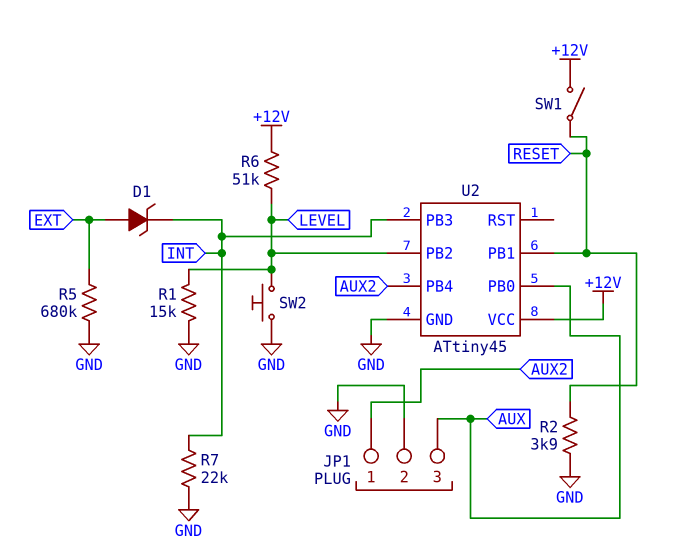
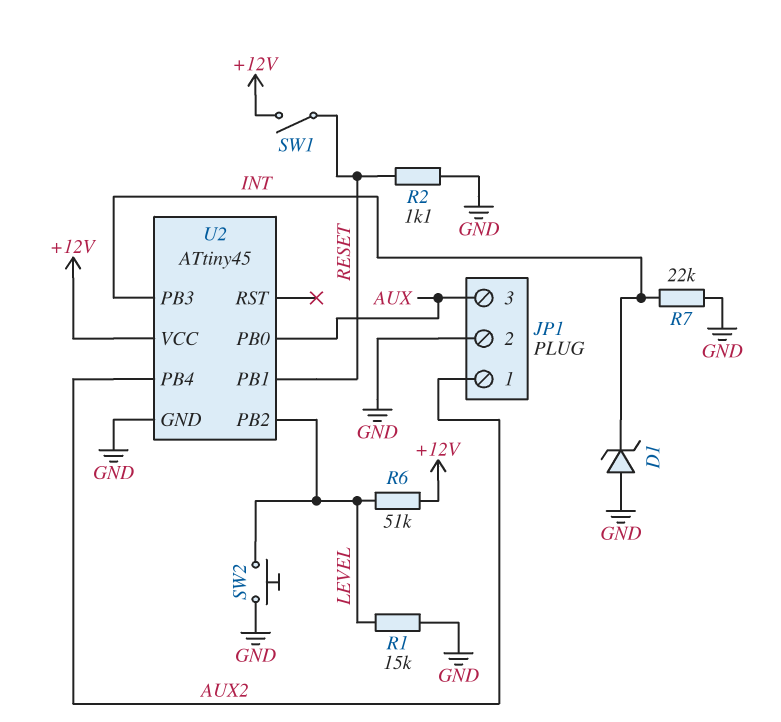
D1: zener (A EXT, K INT) -> zener (A GND, K INT)
R2: 3.9k (GND, RESET) -> 1.1k (GND, RESET)
R5: 680k (EXT, GND) -> none

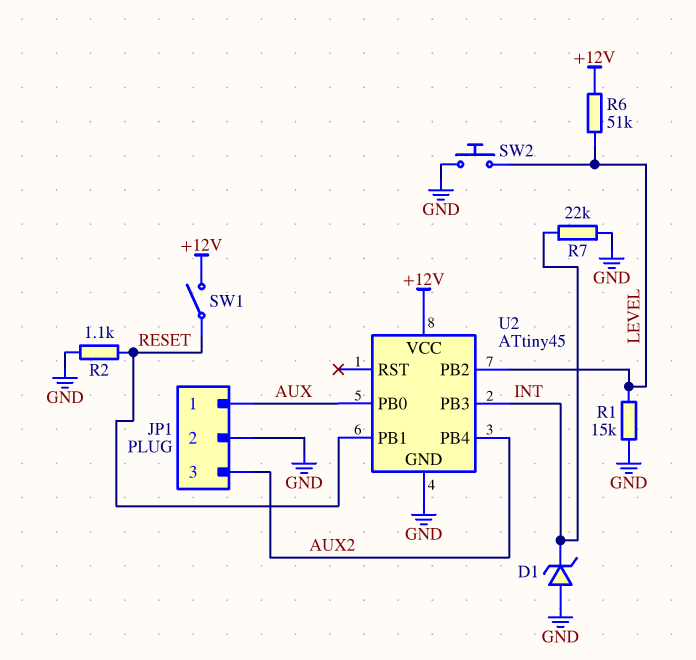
JP1 pin 1: AUX2 -> AUX
JP1 pin 3: AUX -> AUX2

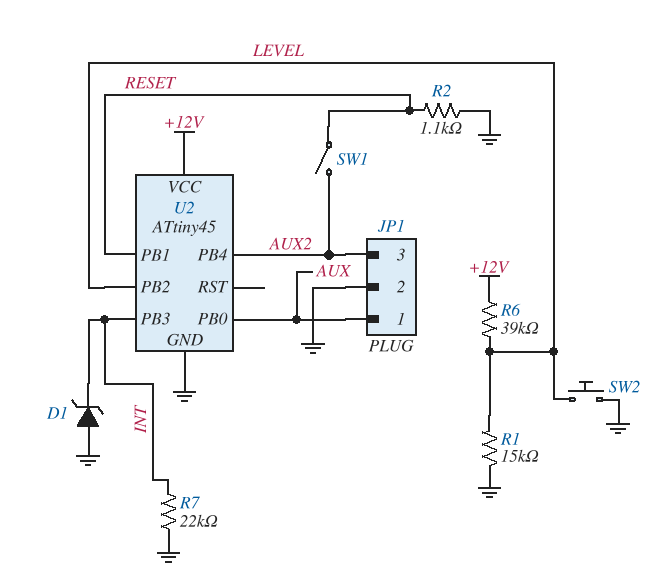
R6: 51k (+12V, LEVEL) -> 39k (+12V, LEVEL)
SW1: switch (+12V, RESET) -> switch (AUX2, RESET)

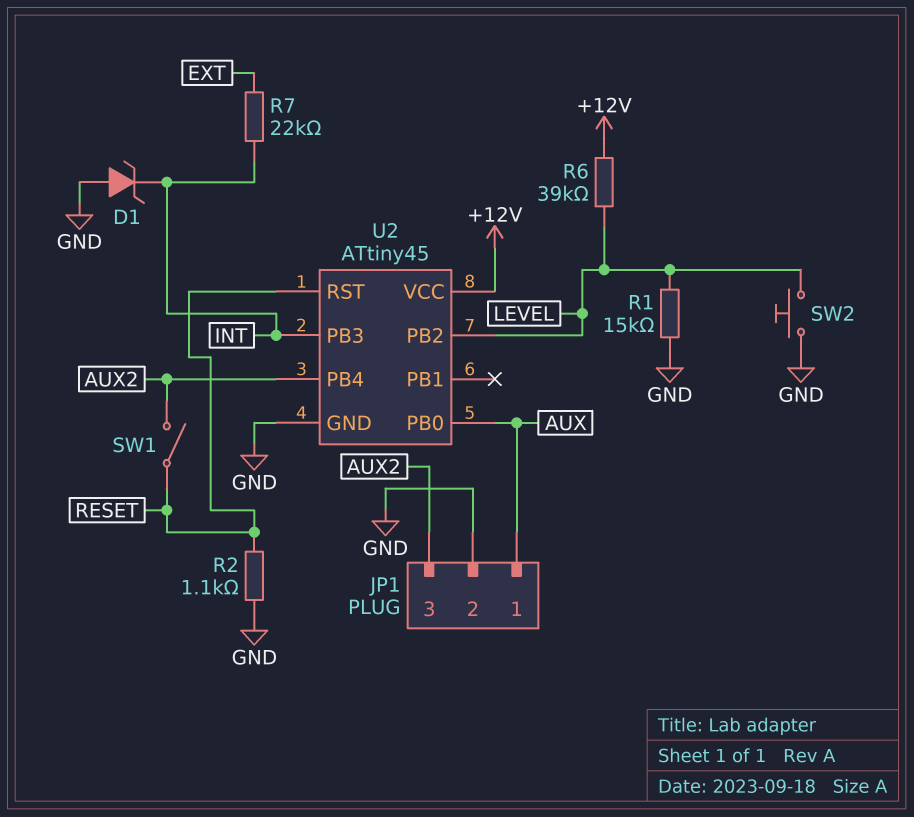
R7: 22k (GND, INT) -> 22k (EXT, INT)
U2 pin PB1: RESET -> none
U2 pin RST: none -> RESET

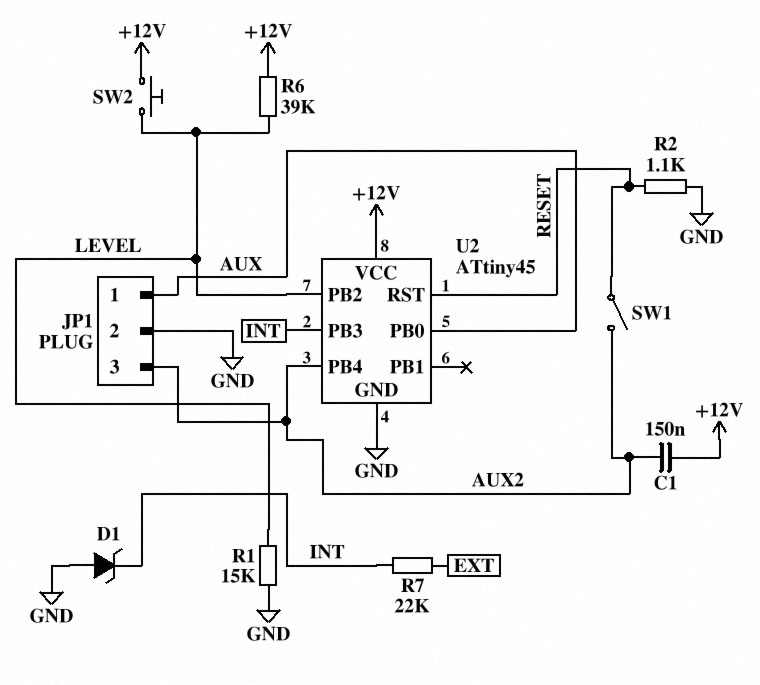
C1: none -> 150nF (+12V, AUX2)
SW2: button (GND, LEVEL) -> button (+12V, LEVEL)

